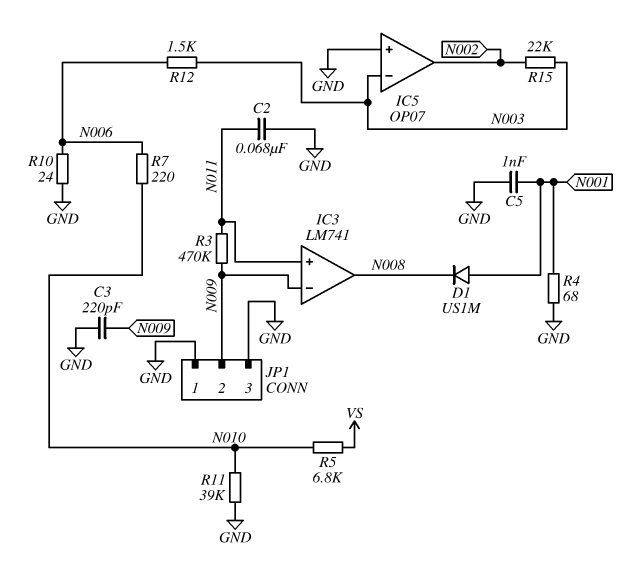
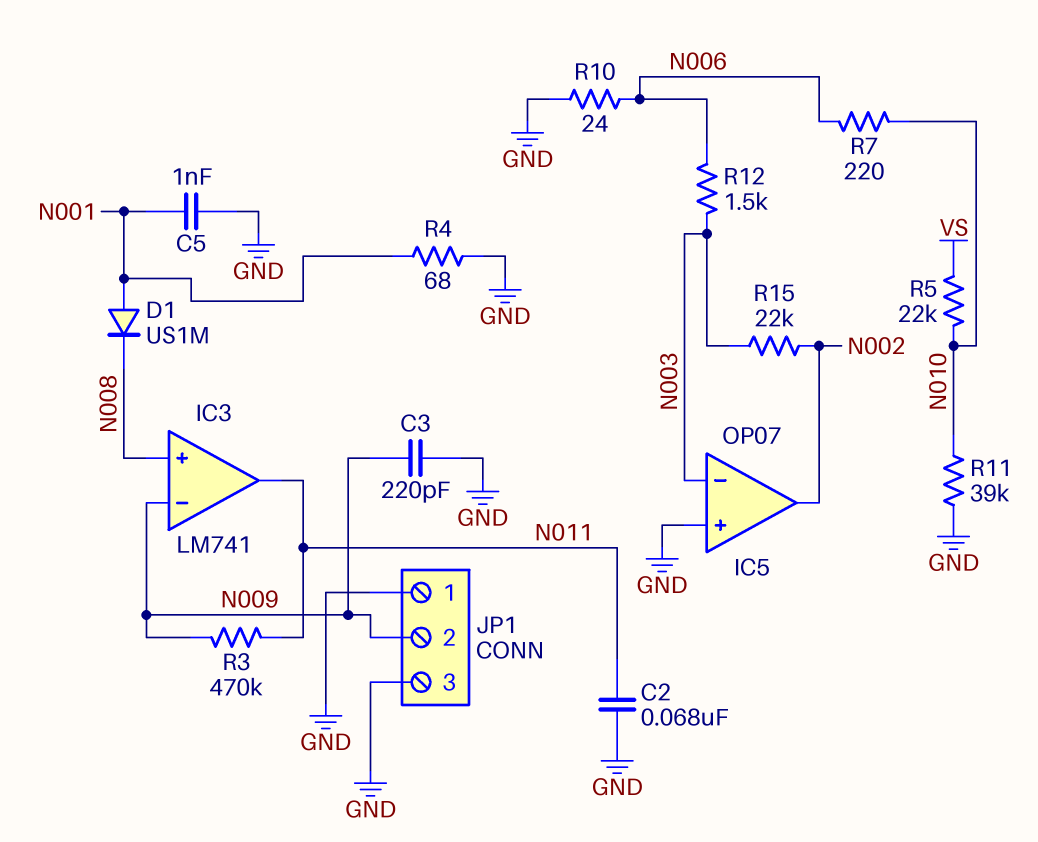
IC3 pin in+: N011 -> N008
IC3 pin out: N008 -> N011
R5: 6.8k (N010, VS) -> 22k (N010, VS)

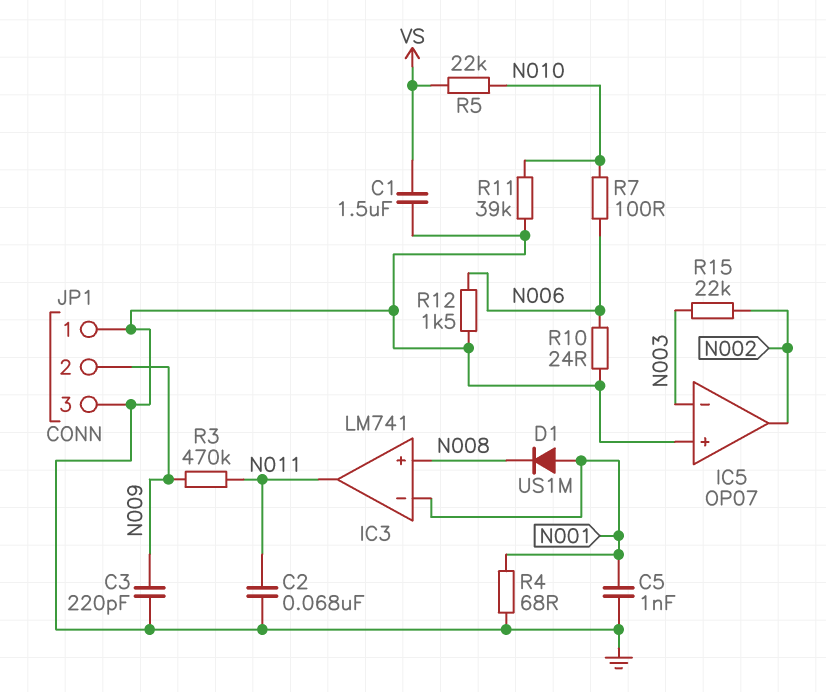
C1: none -> 1.5uF (GND, VS)
IC3 pin in-: N009 -> N001
R7: 220 (N006, N010) -> 100 (N006, N010)
R12: 1.5k (N003, N006) -> 1.5k (GND, N006)

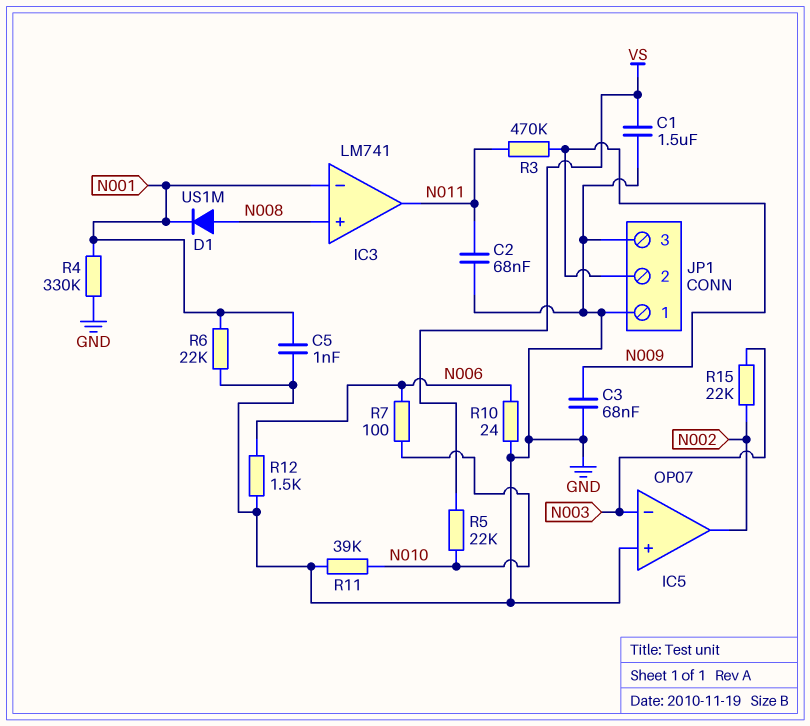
C3: 220pF (GND, N009) -> 68nF (GND, N009)
D1: diode US1M (A N001, K N008) -> diode US1M (A N008, K N001)
R4: 68 (GND, N001) -> 330k (GND, N001)
R6: none -> 22k (GND, N001)

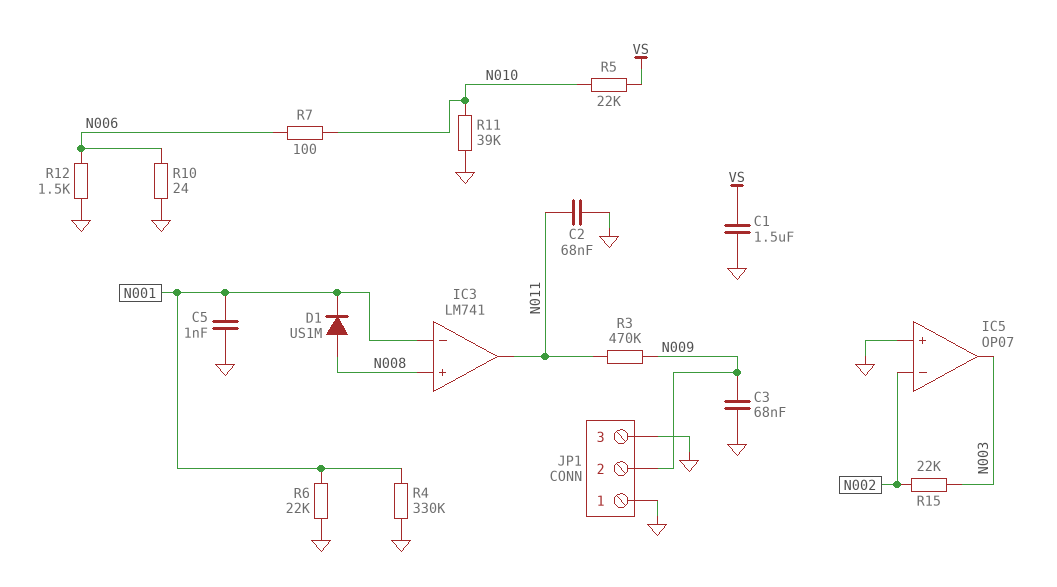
IC5 pin in-: N003 -> N002
IC5 pin out: N002 -> N003

